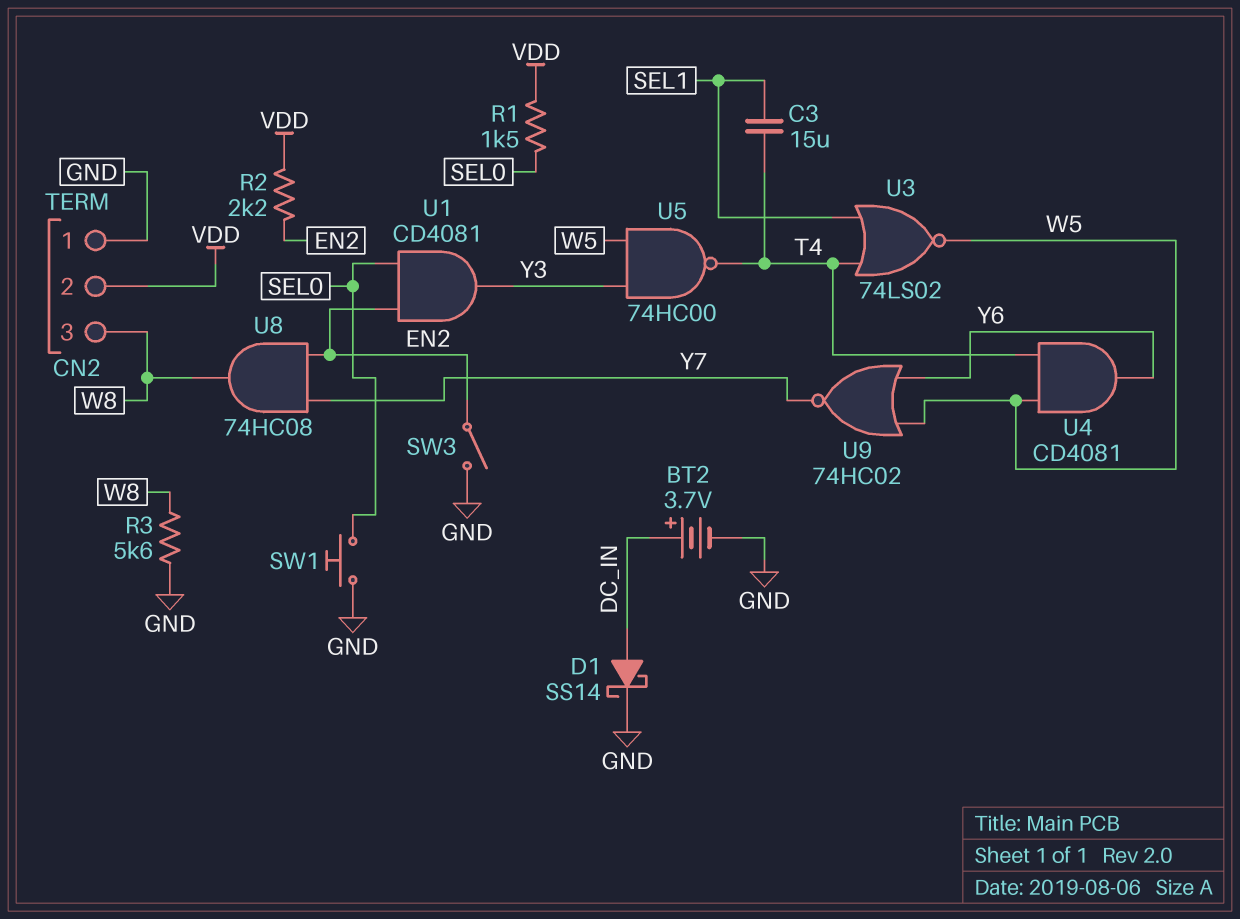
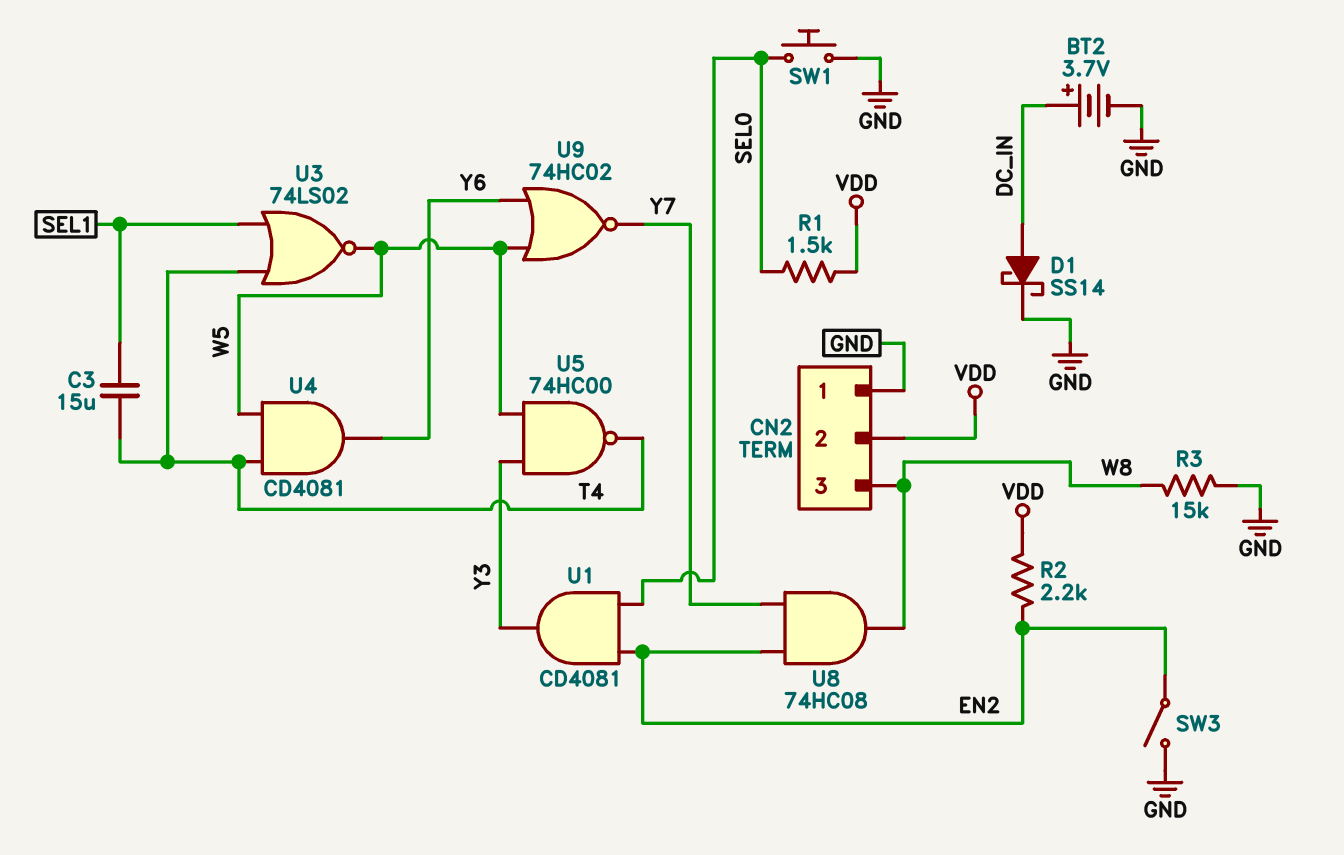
R3: 5.6k (GND, W8) -> 15k (GND, W8)

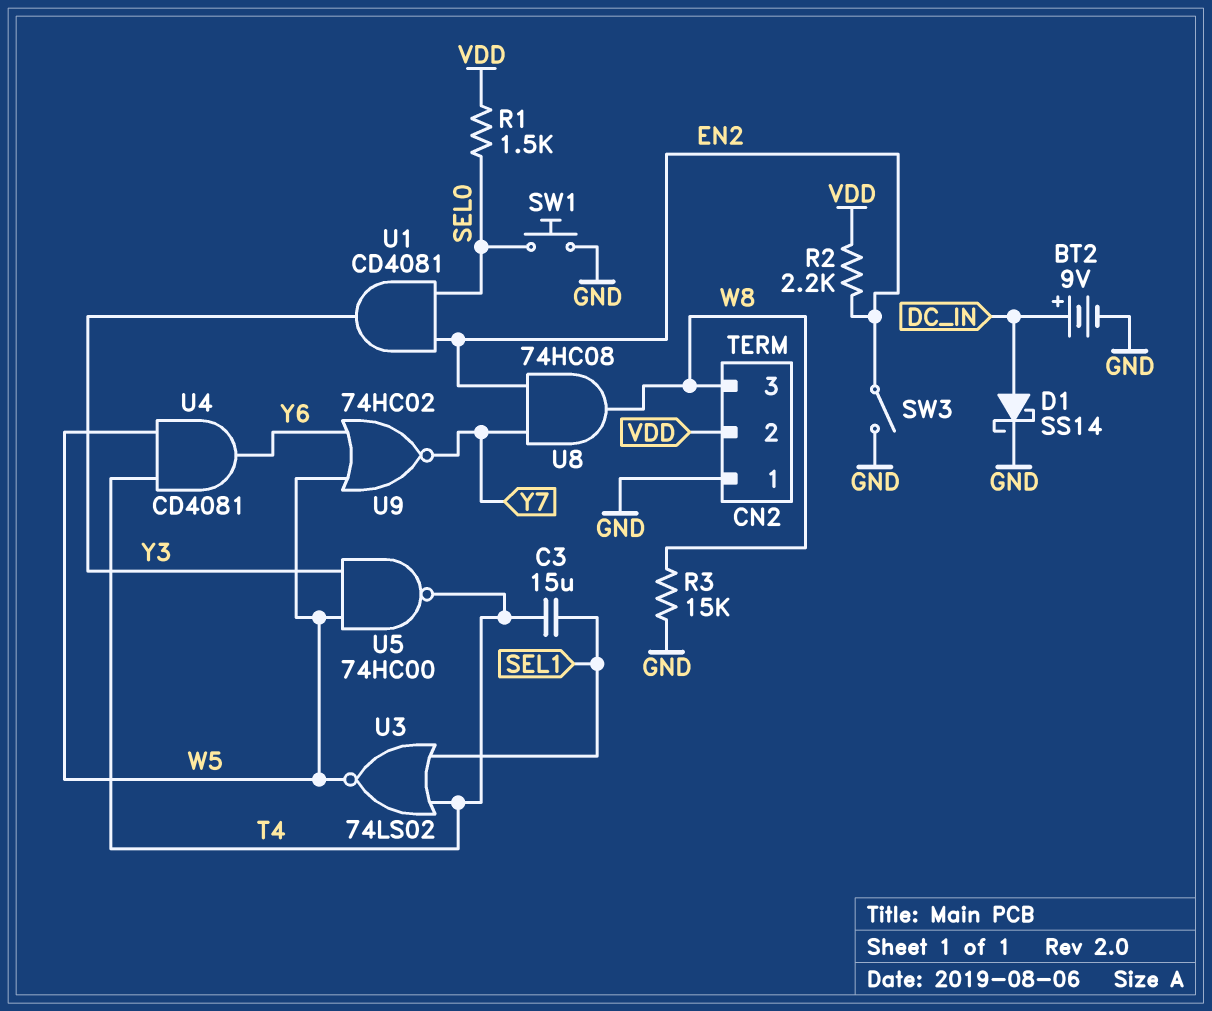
BT2: 3.7V (plus DC_IN, minus GND) -> 9V (plus DC_IN, minus GND)

